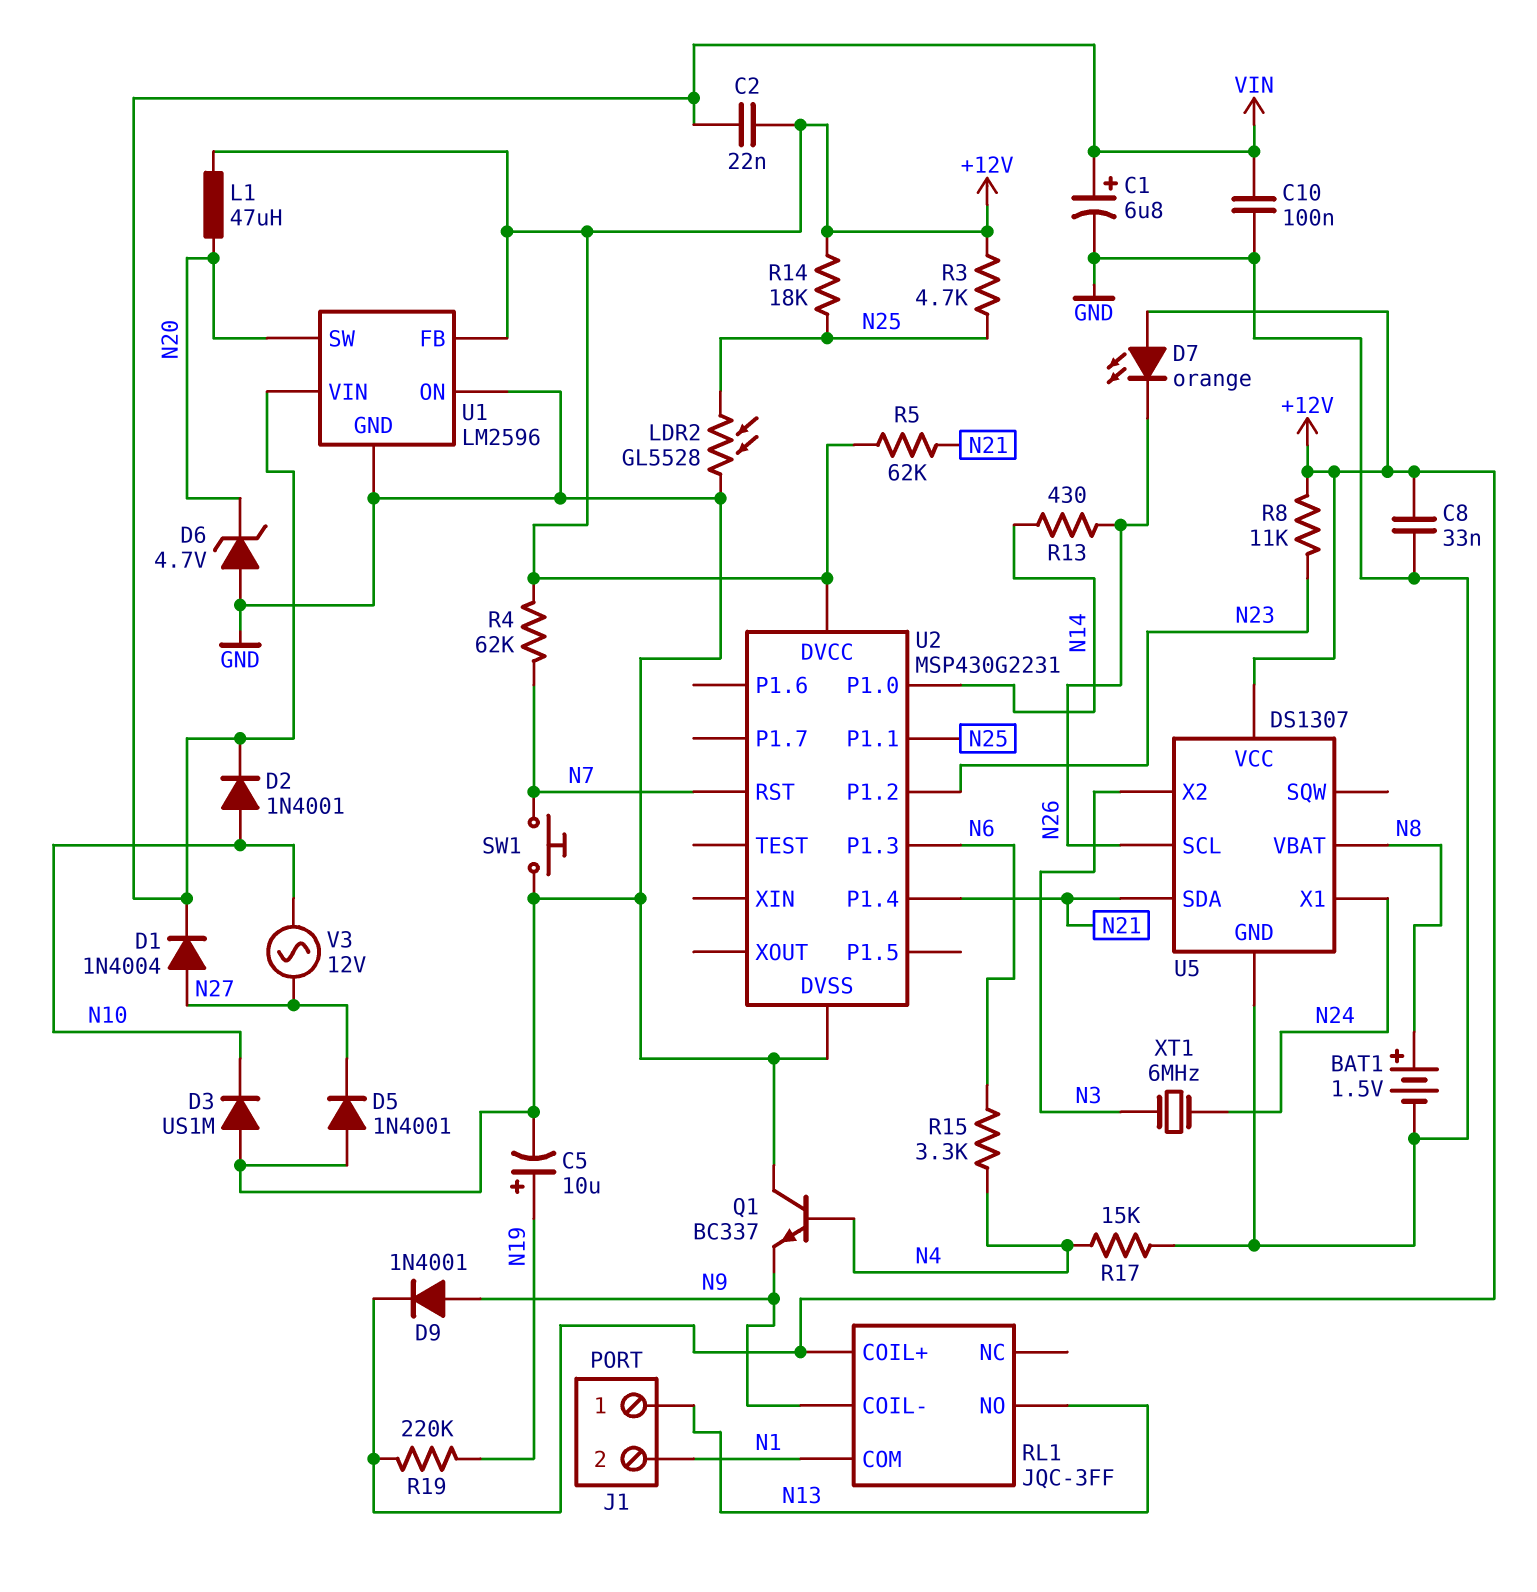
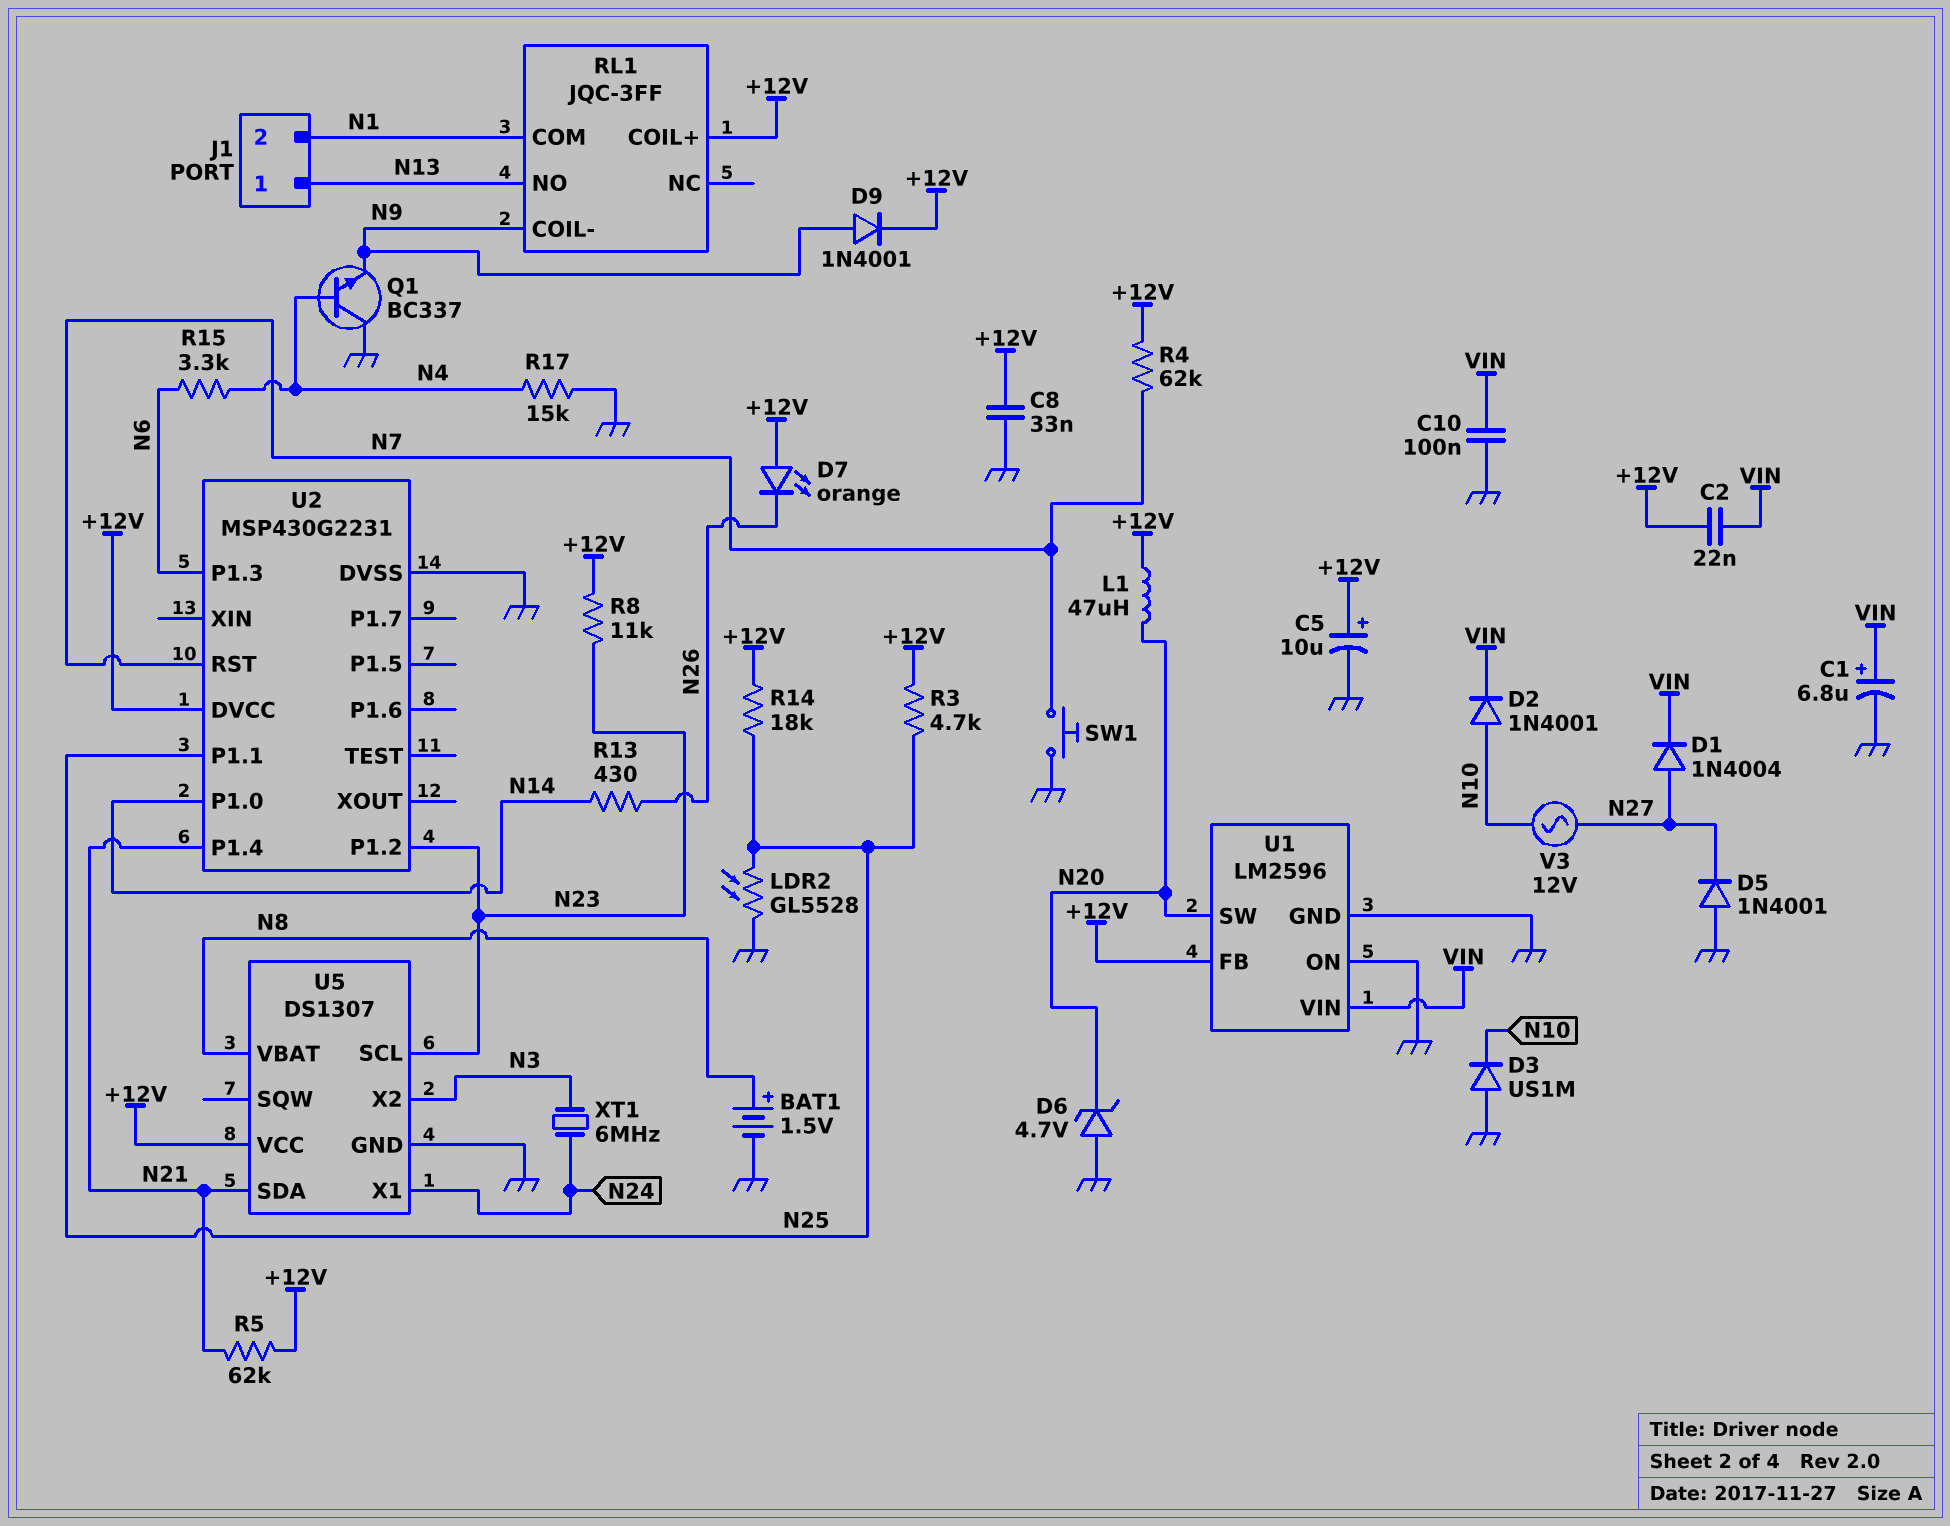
C5: 10uF (plus N19, minus GND) -> 10uF (plus +12V, minus GND)
R19: 220k (+12V, N19) -> none
U5 pin SCL: N26 -> N23

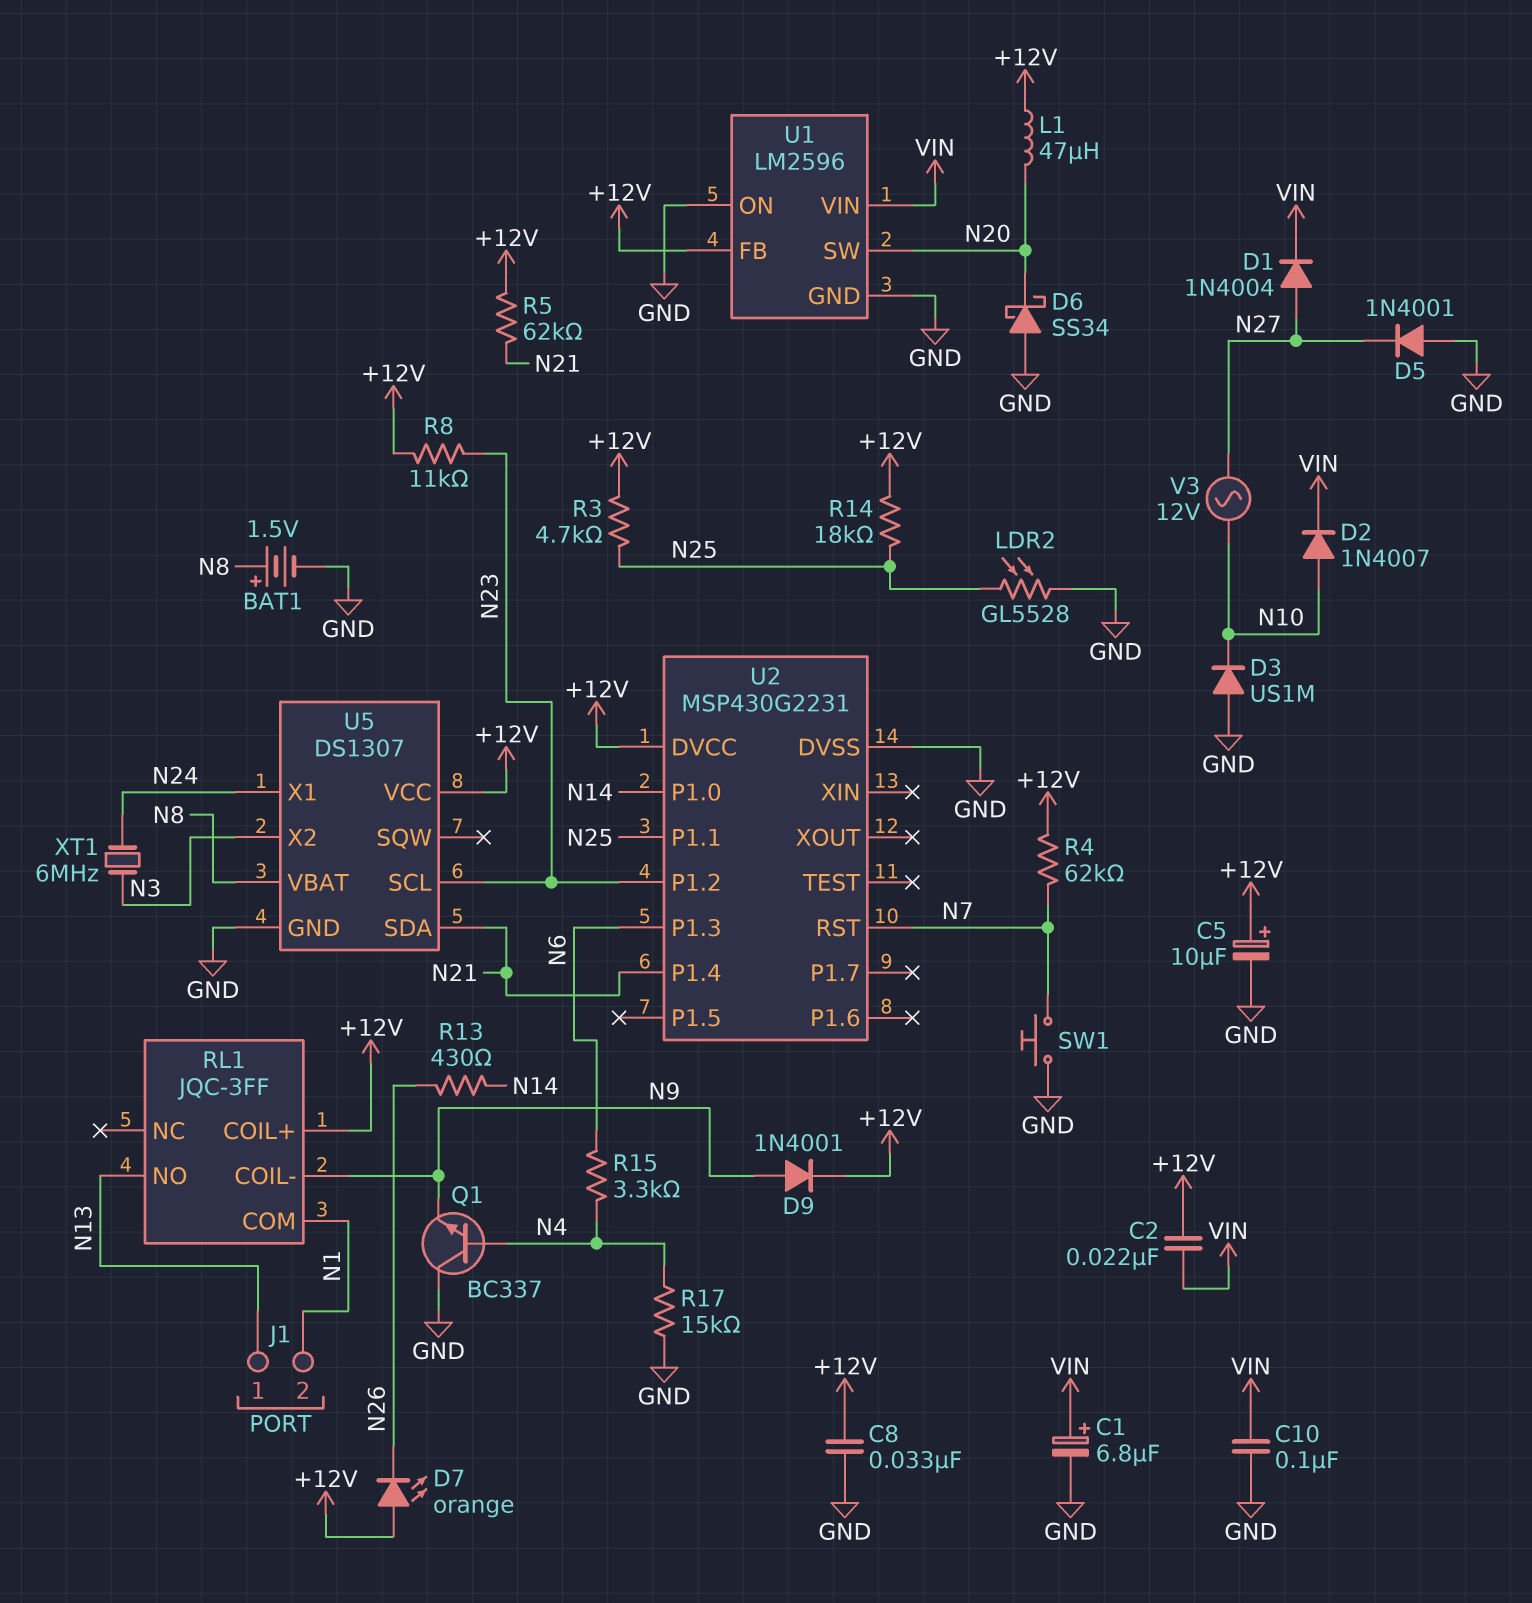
D2: diode 1N4001 (A N10, K VIN) -> diode 1N4007 (A N10, K VIN)
D6: zener 4.7V (A GND, K N20) -> schottky SS34 (A GND, K N20)

